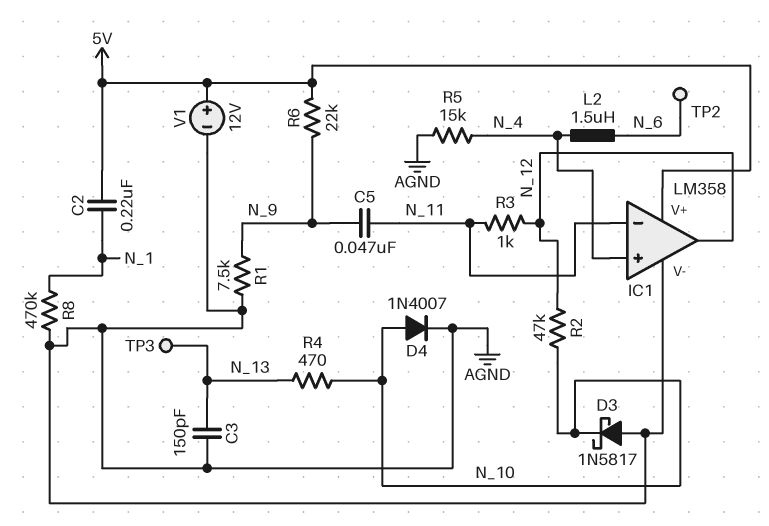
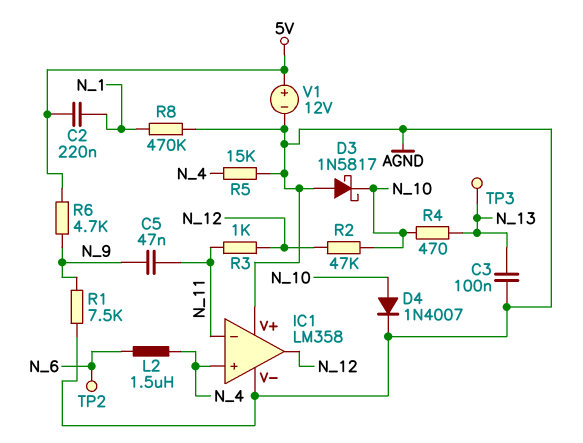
C3: 150pF (AGND, N_13) -> 100nF (AGND, N_13)
IC1 pin V+: 5V -> AGND
R6: 22k (5V, N_9) -> 4.7k (5V, N_9)

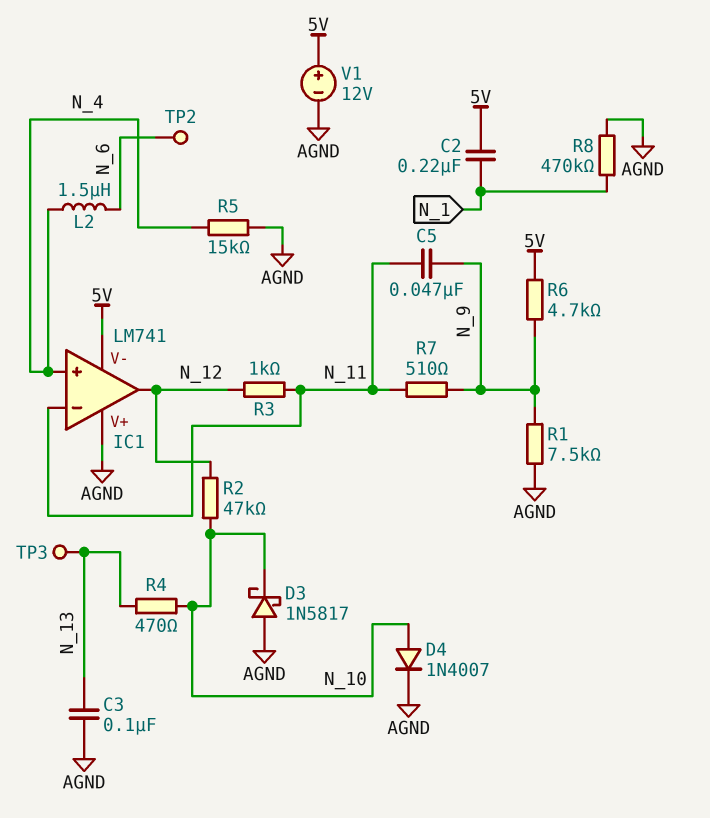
IC1: LM358 -> LM741
IC1 pin V-: AGND -> 5V
R7: none -> 510 (N_9, N_11)

